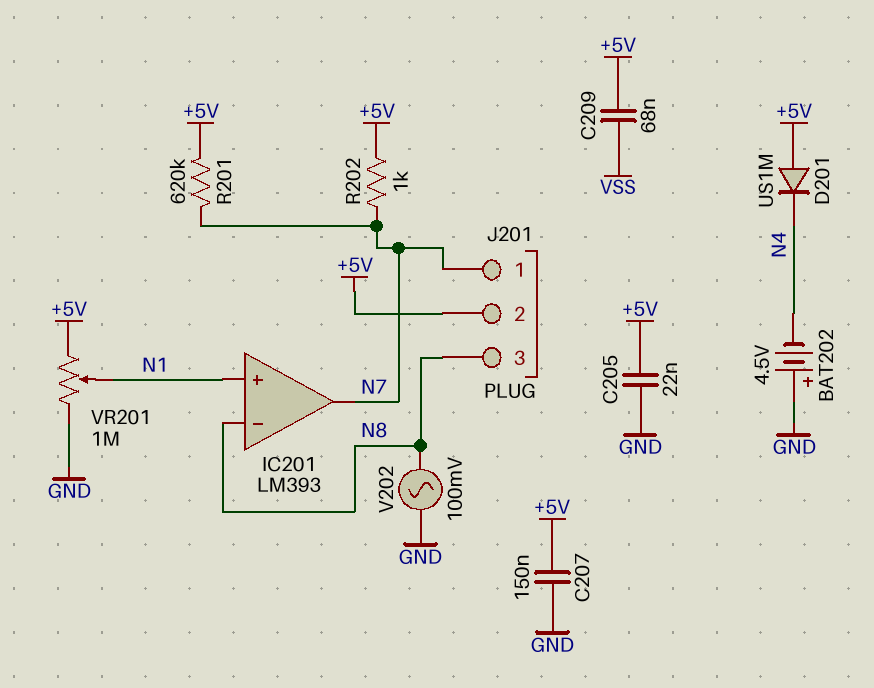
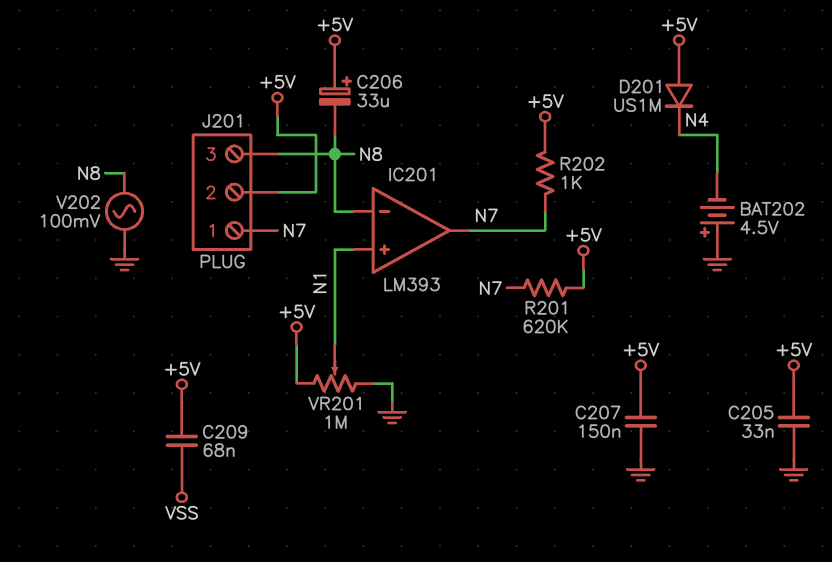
C205: 22nF (+5V, GND) -> 33nF (+5V, GND)
C206: none -> 33uF (plus +5V, minus N8)

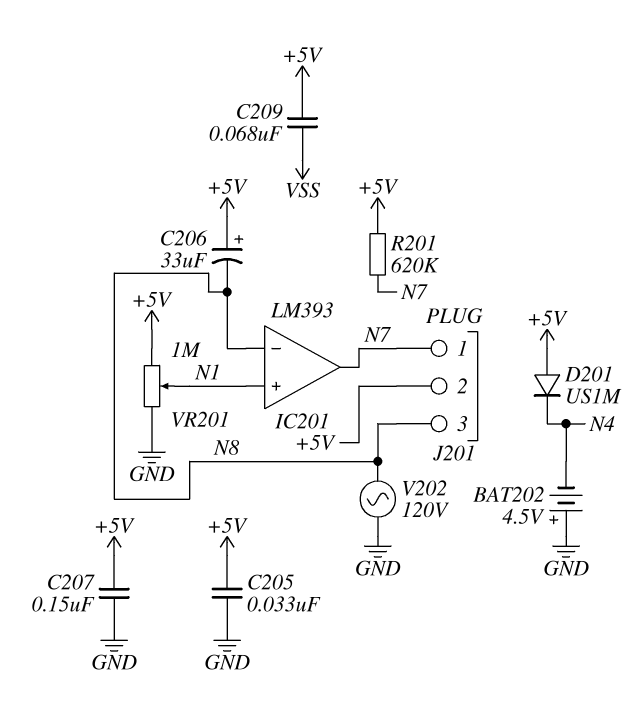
R202: 1k (+5V, N7) -> none
V202: AC 100mV (GND, N8) -> AC 120V (GND, N8)

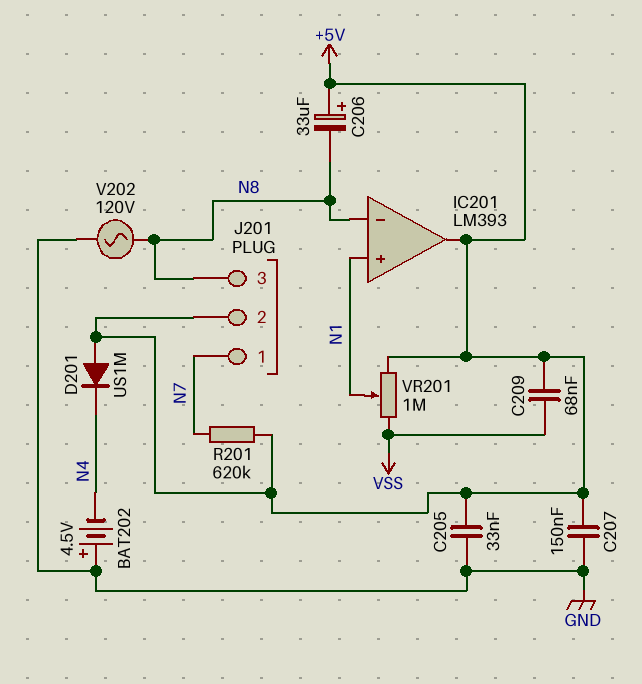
IC201 pin out: N7 -> +5V
VR201: 1M (+5V, GND, wiper N1) -> 1M (+5V, VSS, wiper N1)

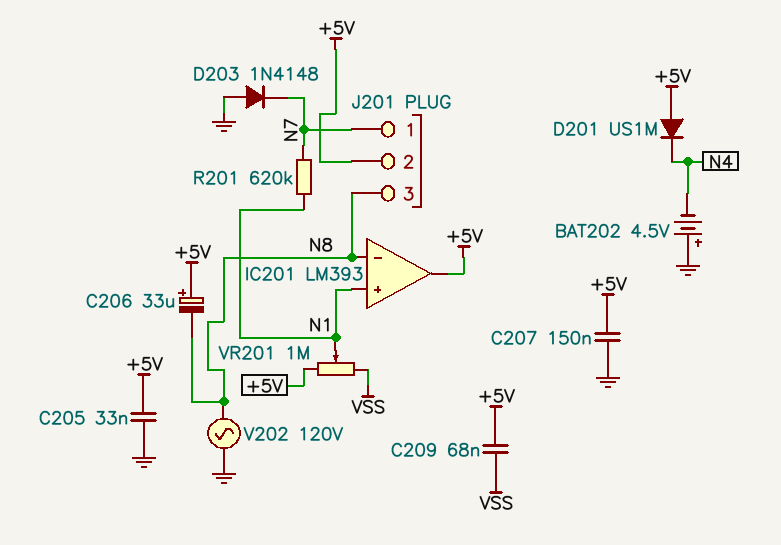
D203: none -> diode 1N4148 (A GND, K N7)
R201: 620k (+5V, N7) -> 620k (N1, N7)

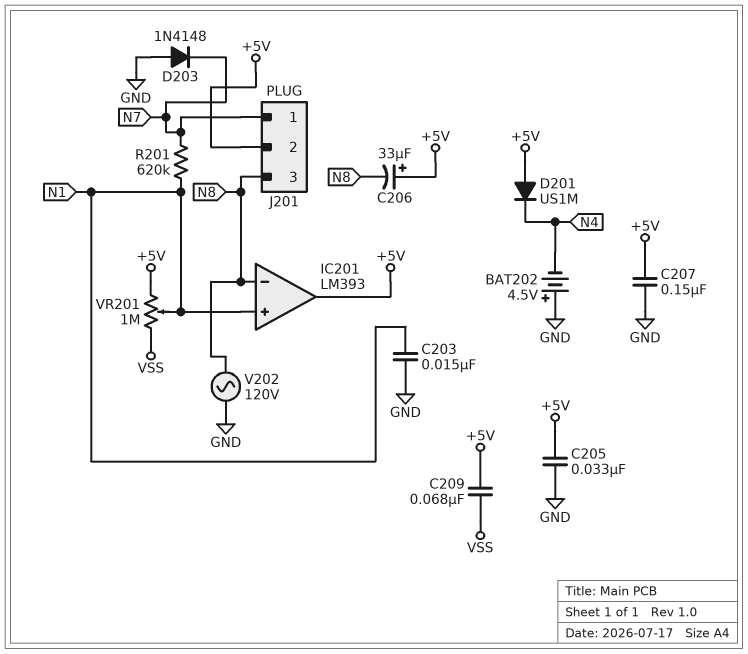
C203: none -> 15nF (GND, N1)

